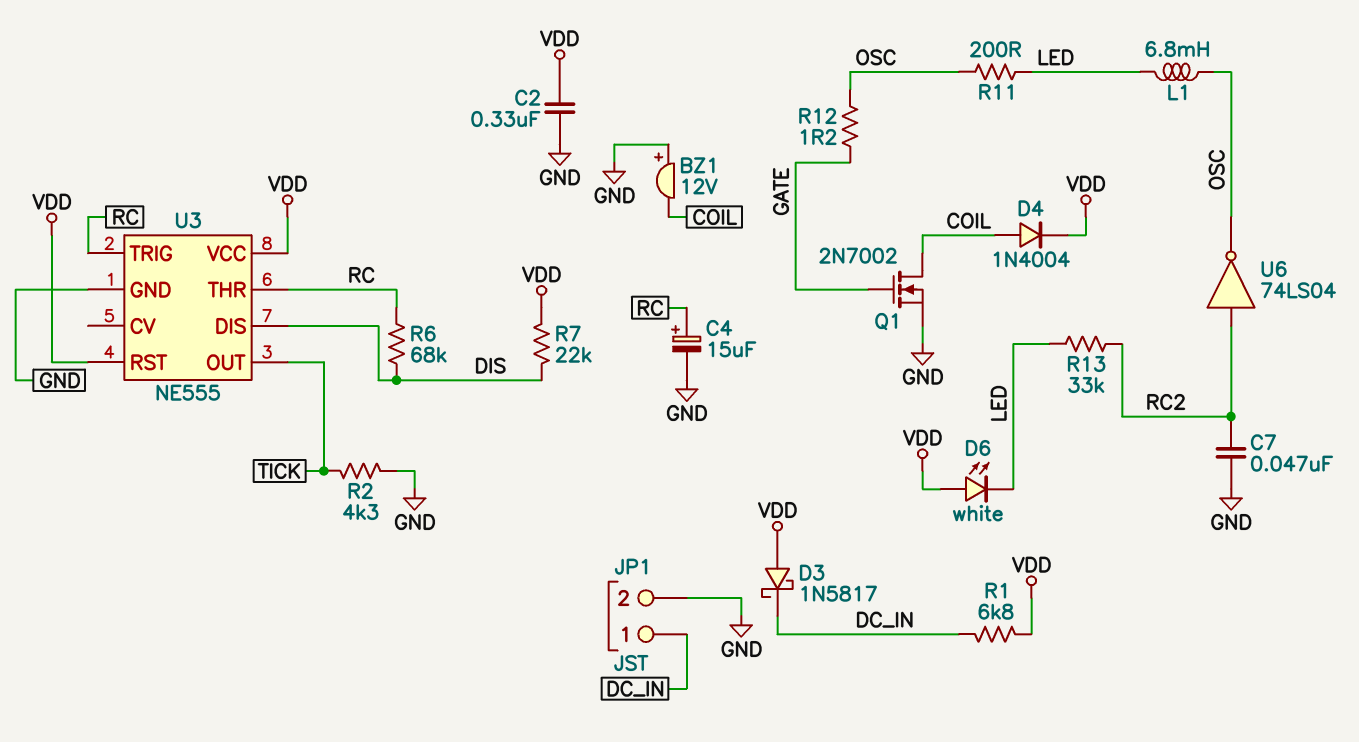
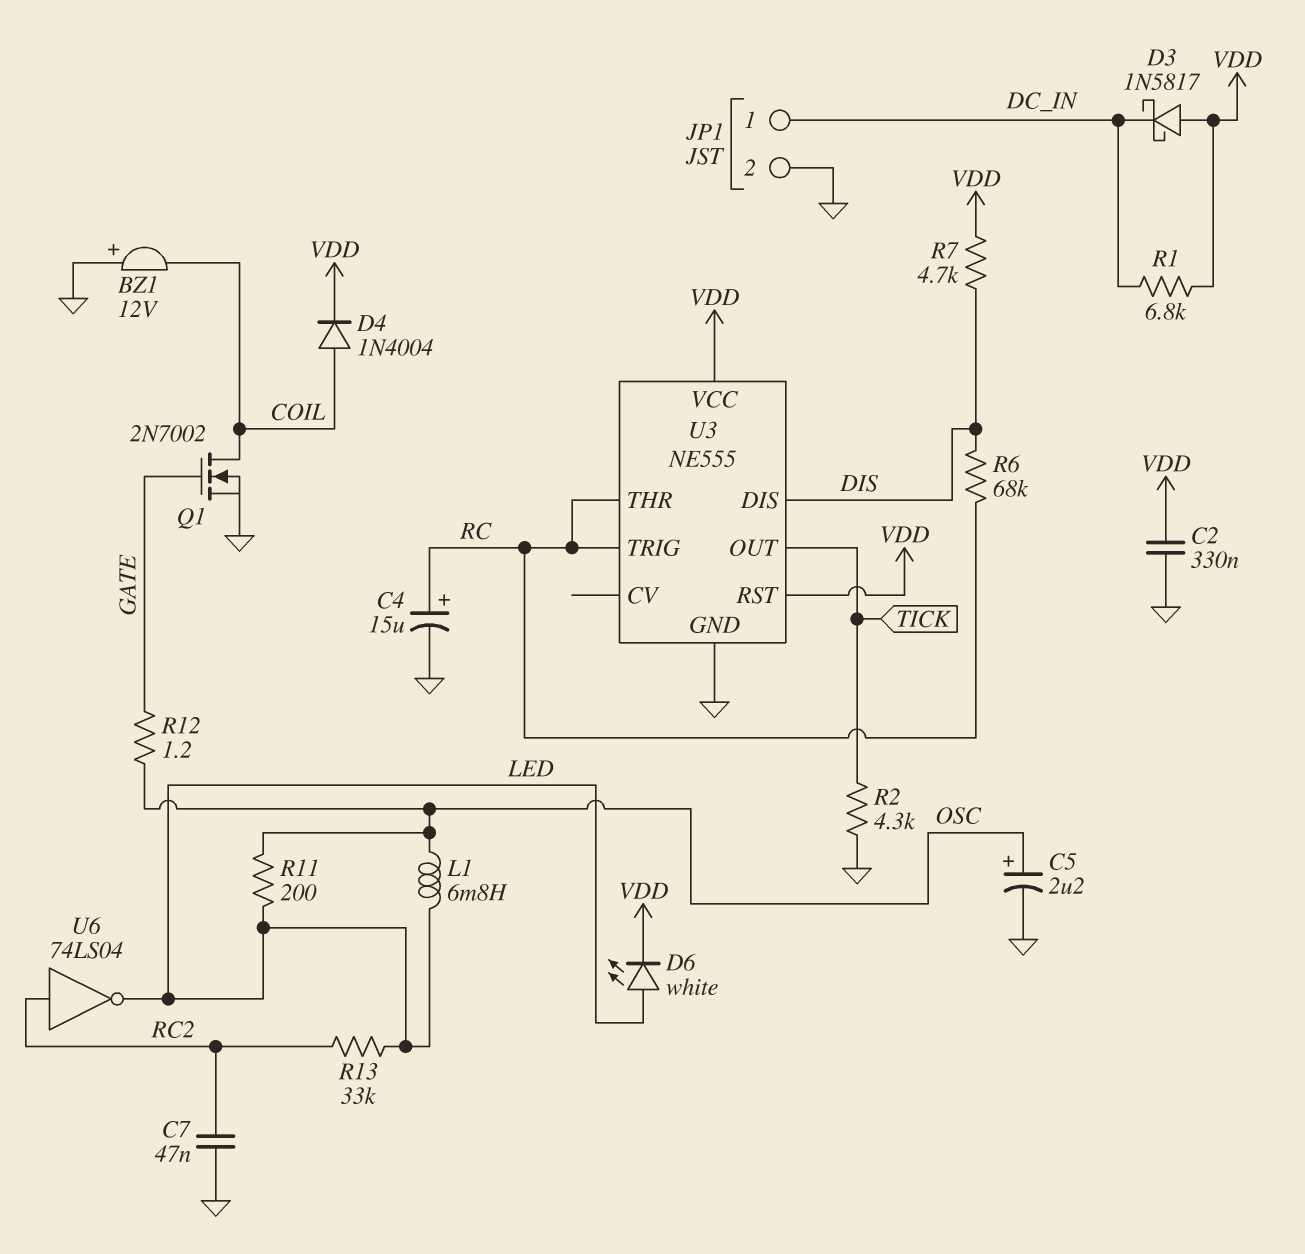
C5: none -> 2.2uF (plus OSC, minus GND)
D6: LED white (A VDD, K LED) -> LED white (A LED, K VDD)
R7: 22k (DIS, VDD) -> 4.7k (DIS, VDD)
U6: NOT 74LS04 (in RC2, out OSC) -> NOT 74LS04 (in RC2, out LED)

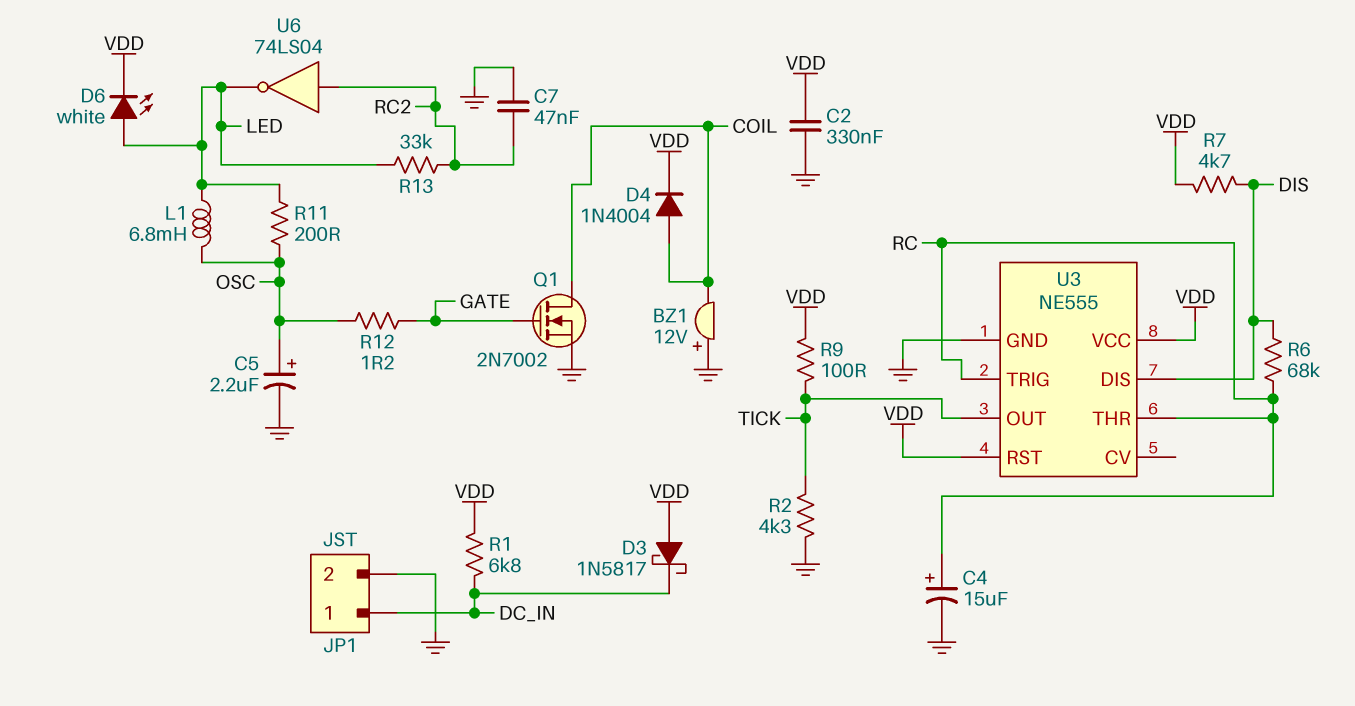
R9: none -> 100 (TICK, VDD)

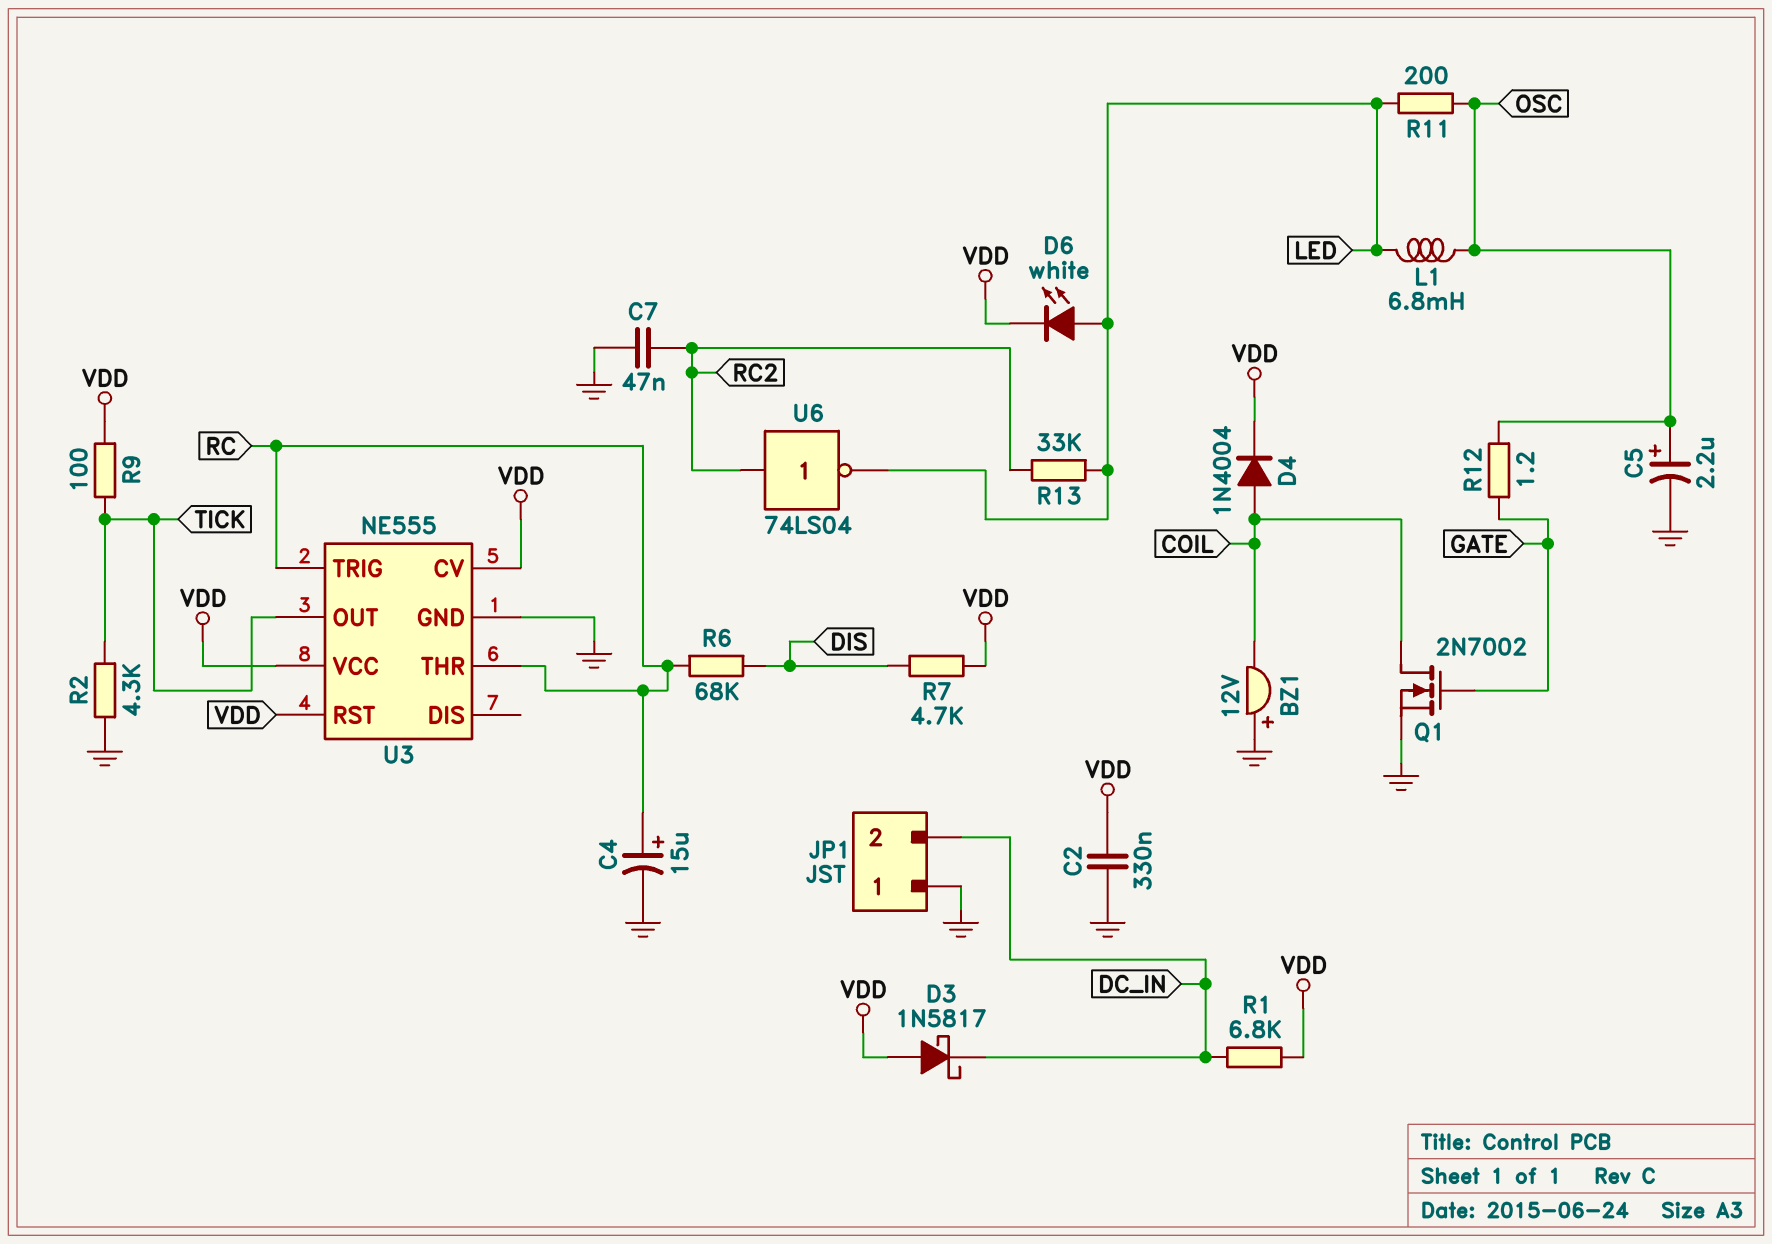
JP1 pin 1: DC_IN -> GND
JP1 pin 2: GND -> DC_IN
U3 pin CV: none -> VDD
U3 pin DIS: DIS -> none

